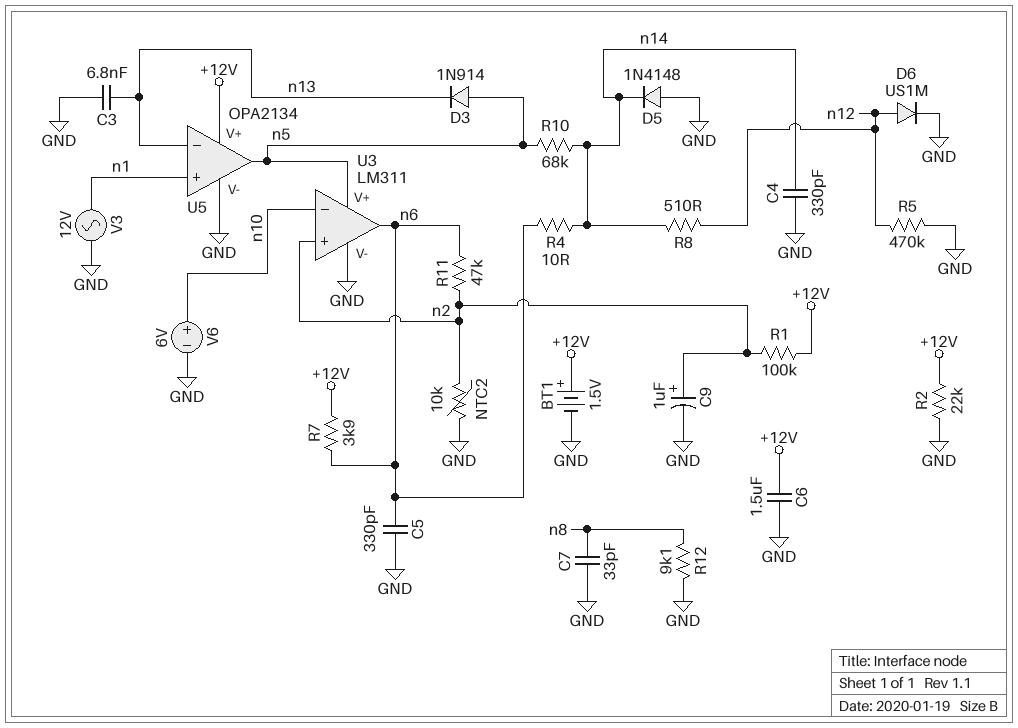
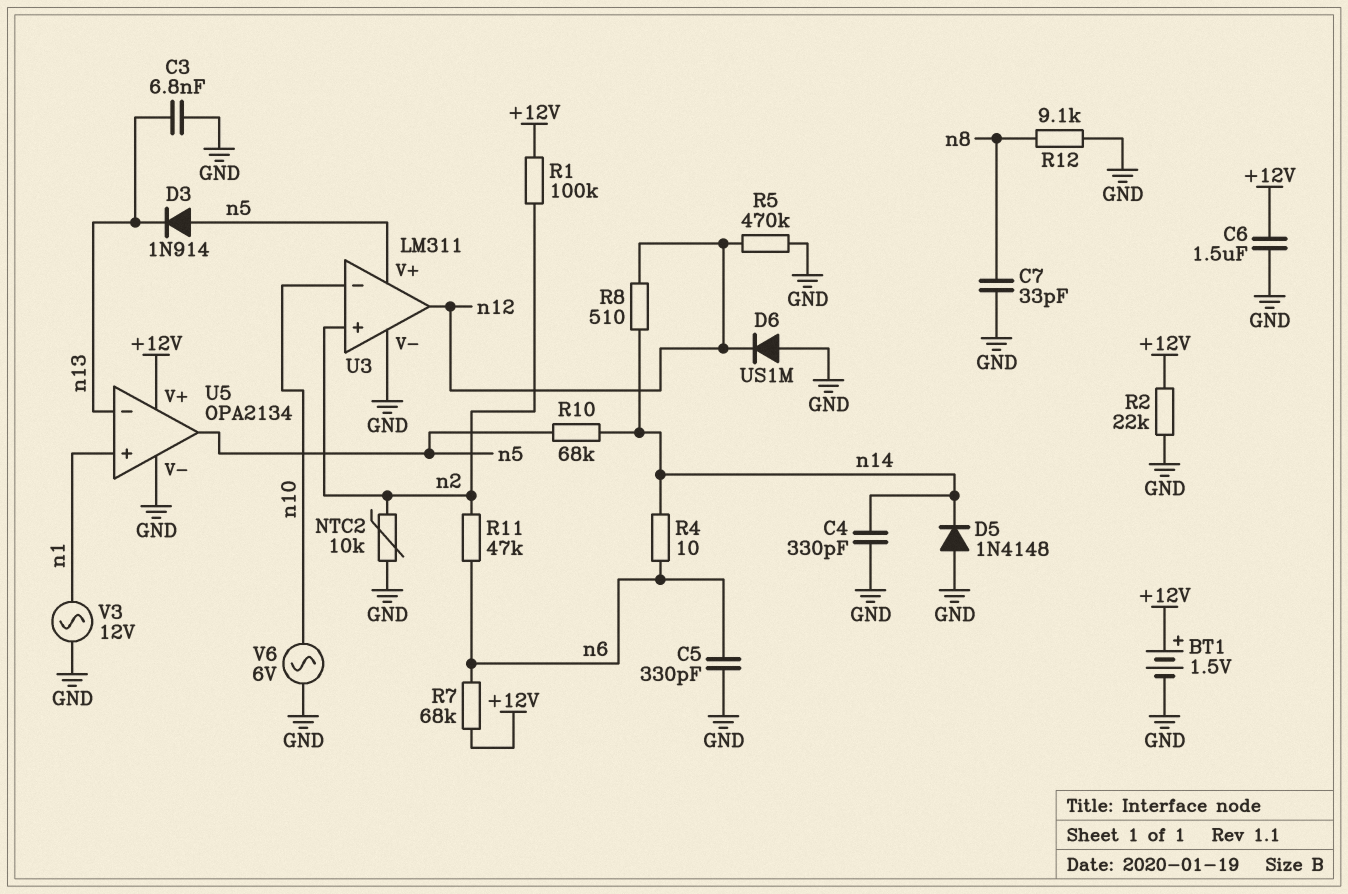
C9: 1uF (plus n2, minus GND) -> none
D6: diode US1M (A n12, K GND) -> diode US1M (A GND, K n12)
R7: 3.9k (+12V, n6) -> 68k (+12V, n6)
U3 pin out: n6 -> n12
V6: 6V (plus n10, minus GND) -> AC 6V (GND, n10)

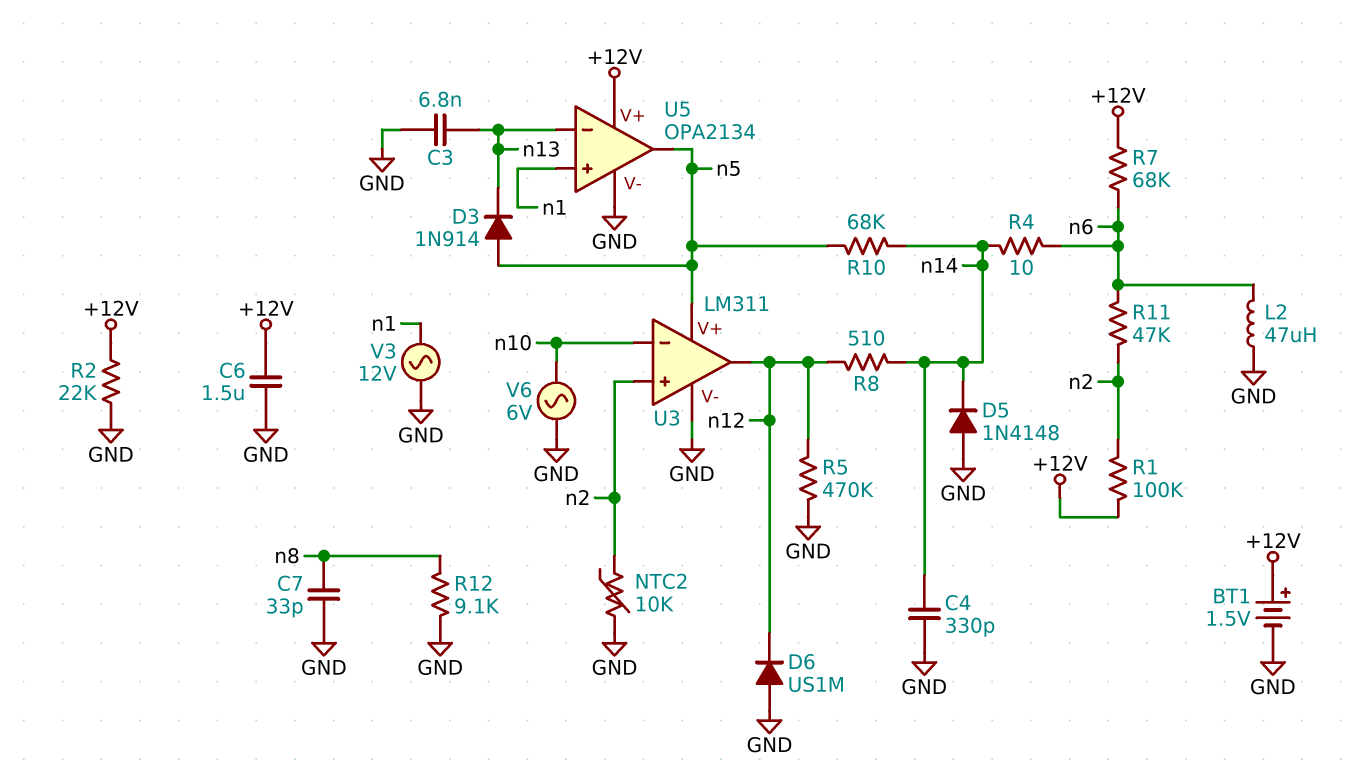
C5: 330pF (GND, n6) -> none
L2: none -> 47uH (GND, n6)

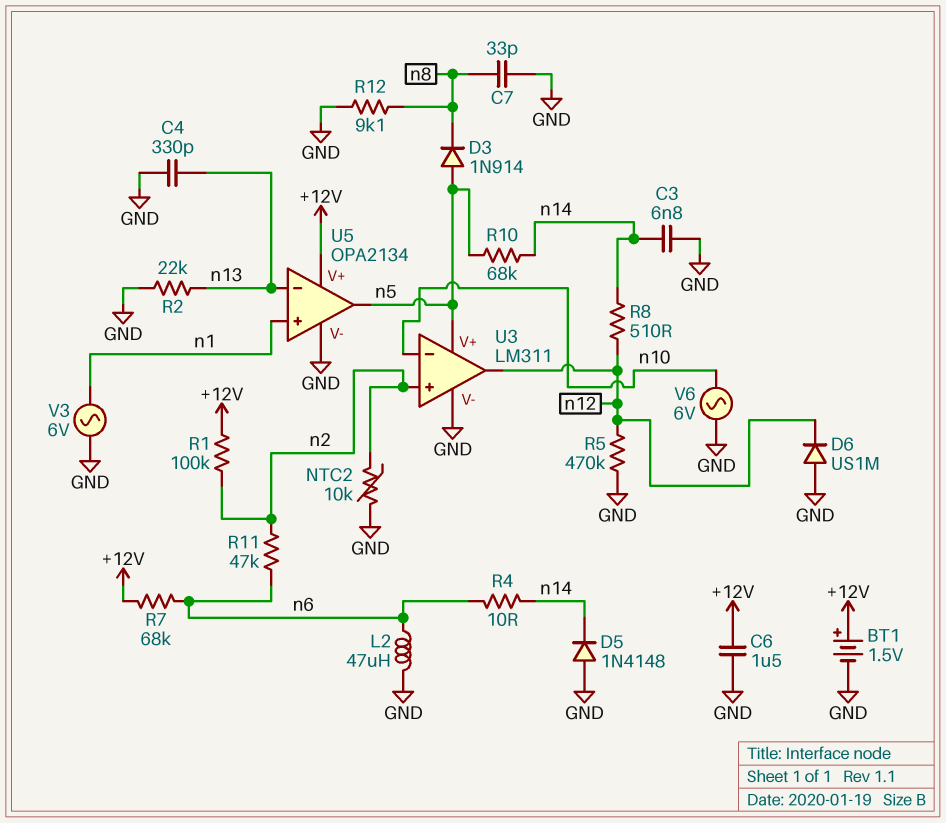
C3: 6.8nF (GND, n13) -> 6.8nF (GND, n14)
C4: 330pF (GND, n14) -> 330pF (GND, n13)
D3: diode 1N914 (A n5, K n13) -> diode 1N914 (A n5, K n8)
R2: 22k (+12V, GND) -> 22k (GND, n13)
V3: AC 12V (GND, n1) -> AC 6V (GND, n1)

